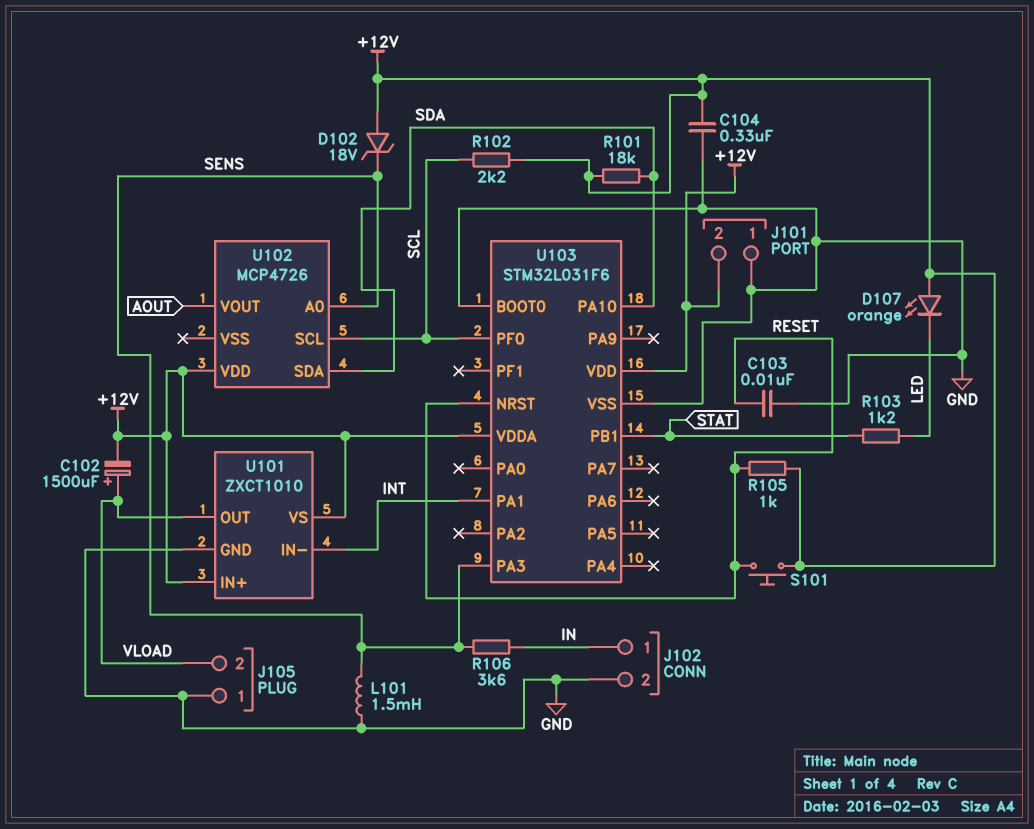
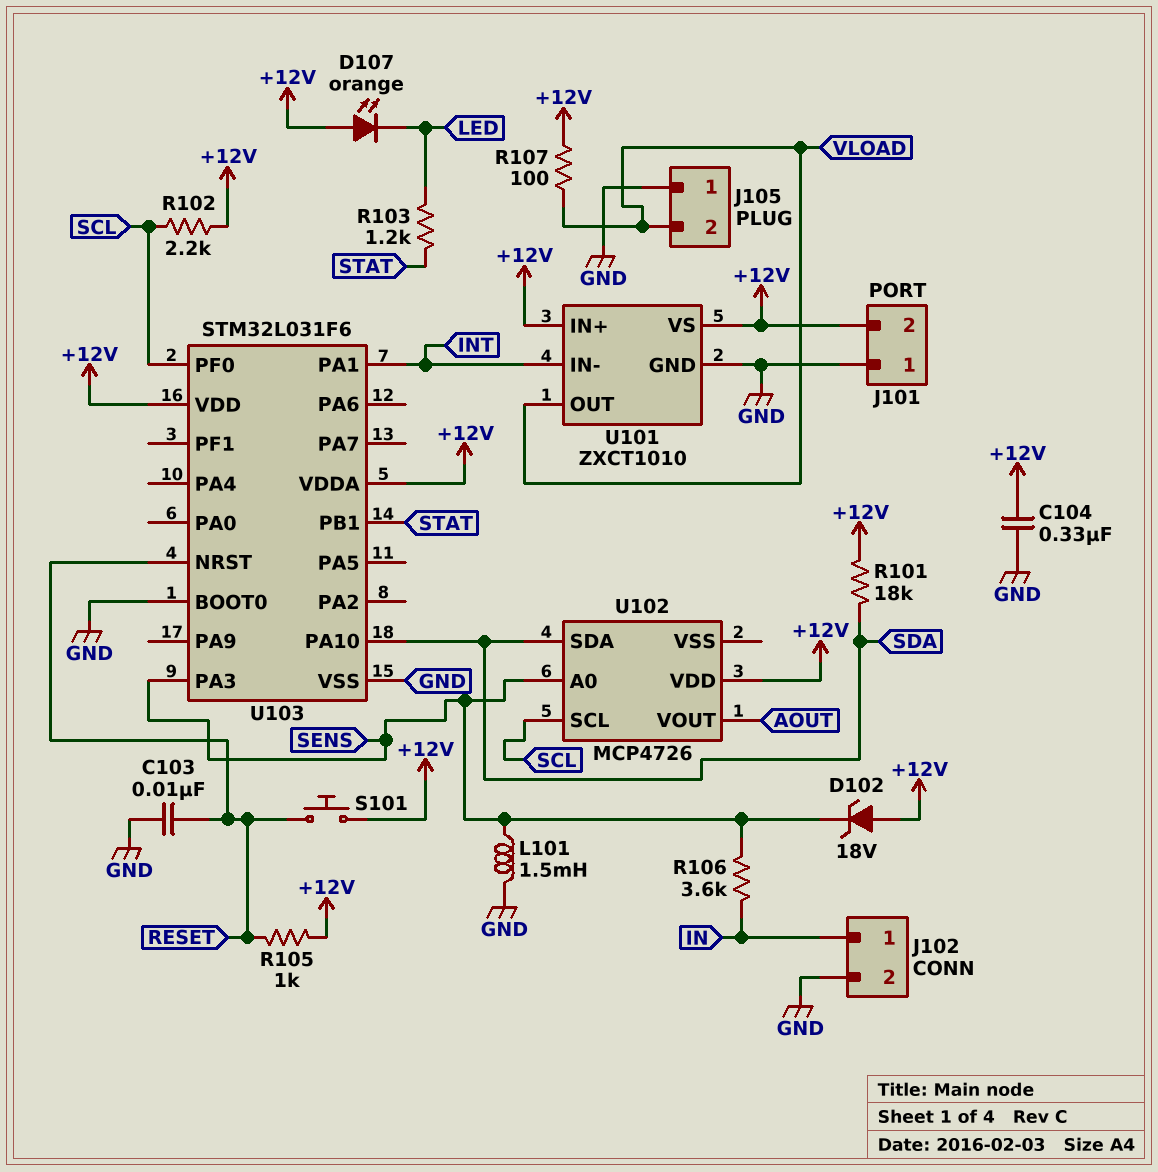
C102: 1500uF (plus VLOAD, minus +12V) -> none
R107: none -> 100 (+12V, VLOAD)

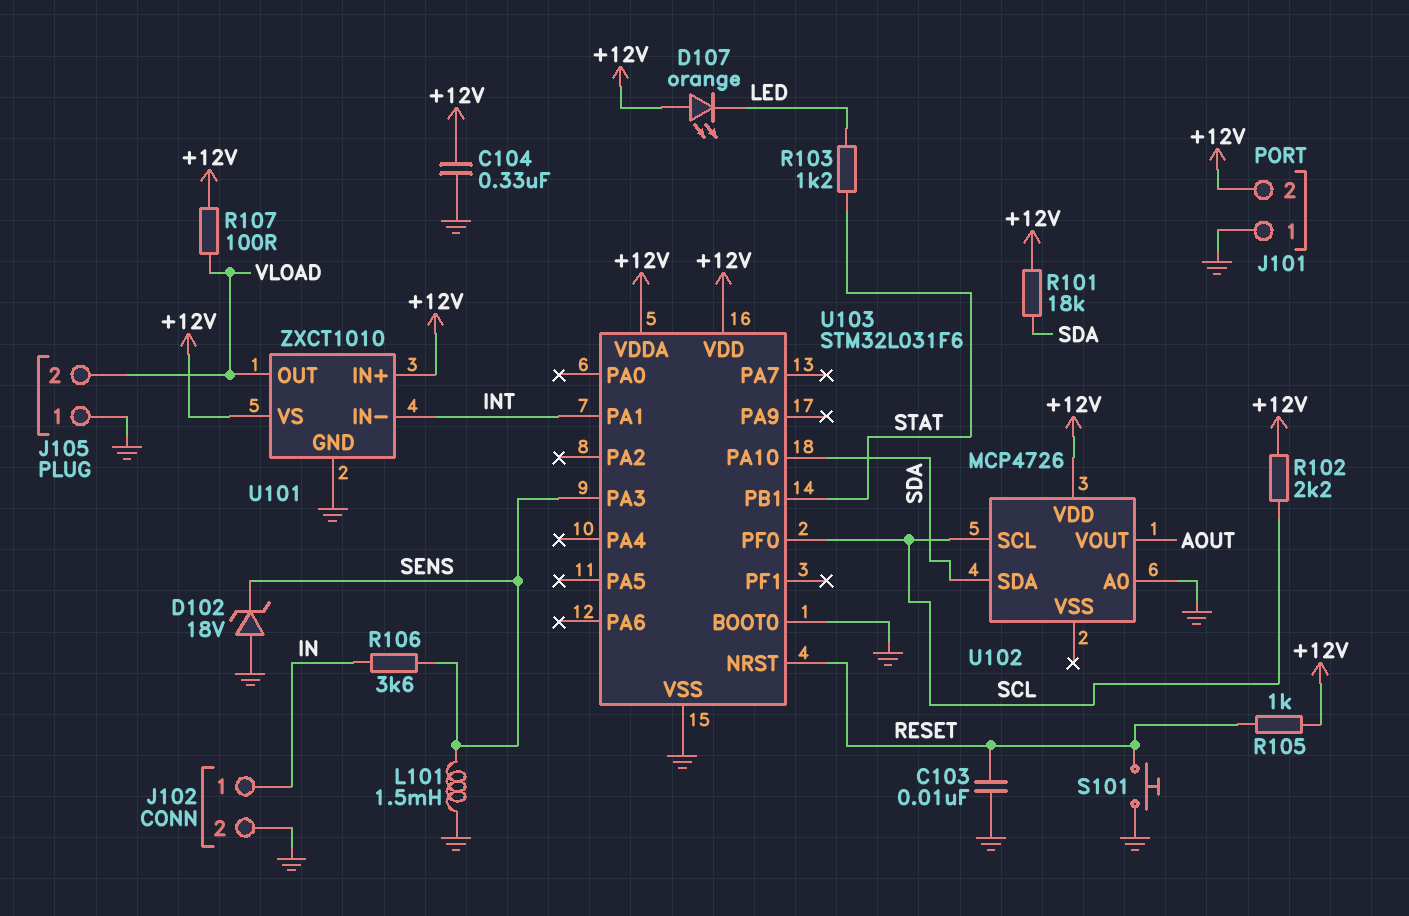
D102: zener 18V (A +12V, K SENS) -> zener 18V (A GND, K SENS)
S101: button (+12V, RESET) -> button (GND, RESET)
U102 pin A0: SENS -> GND

